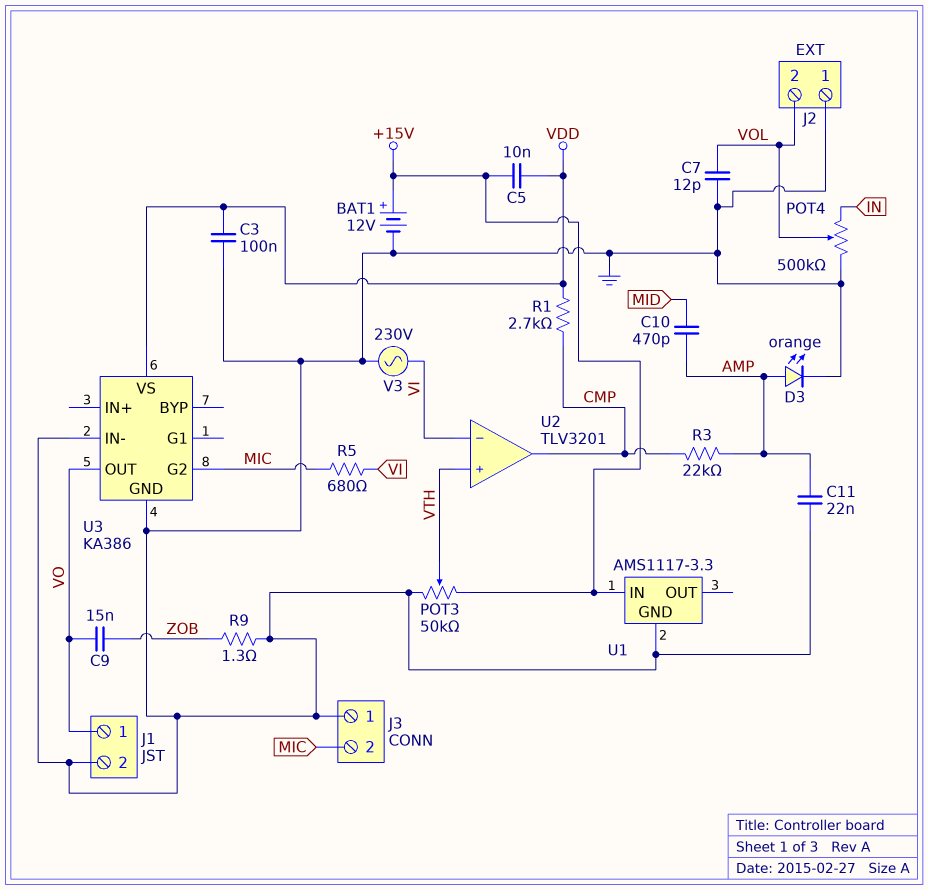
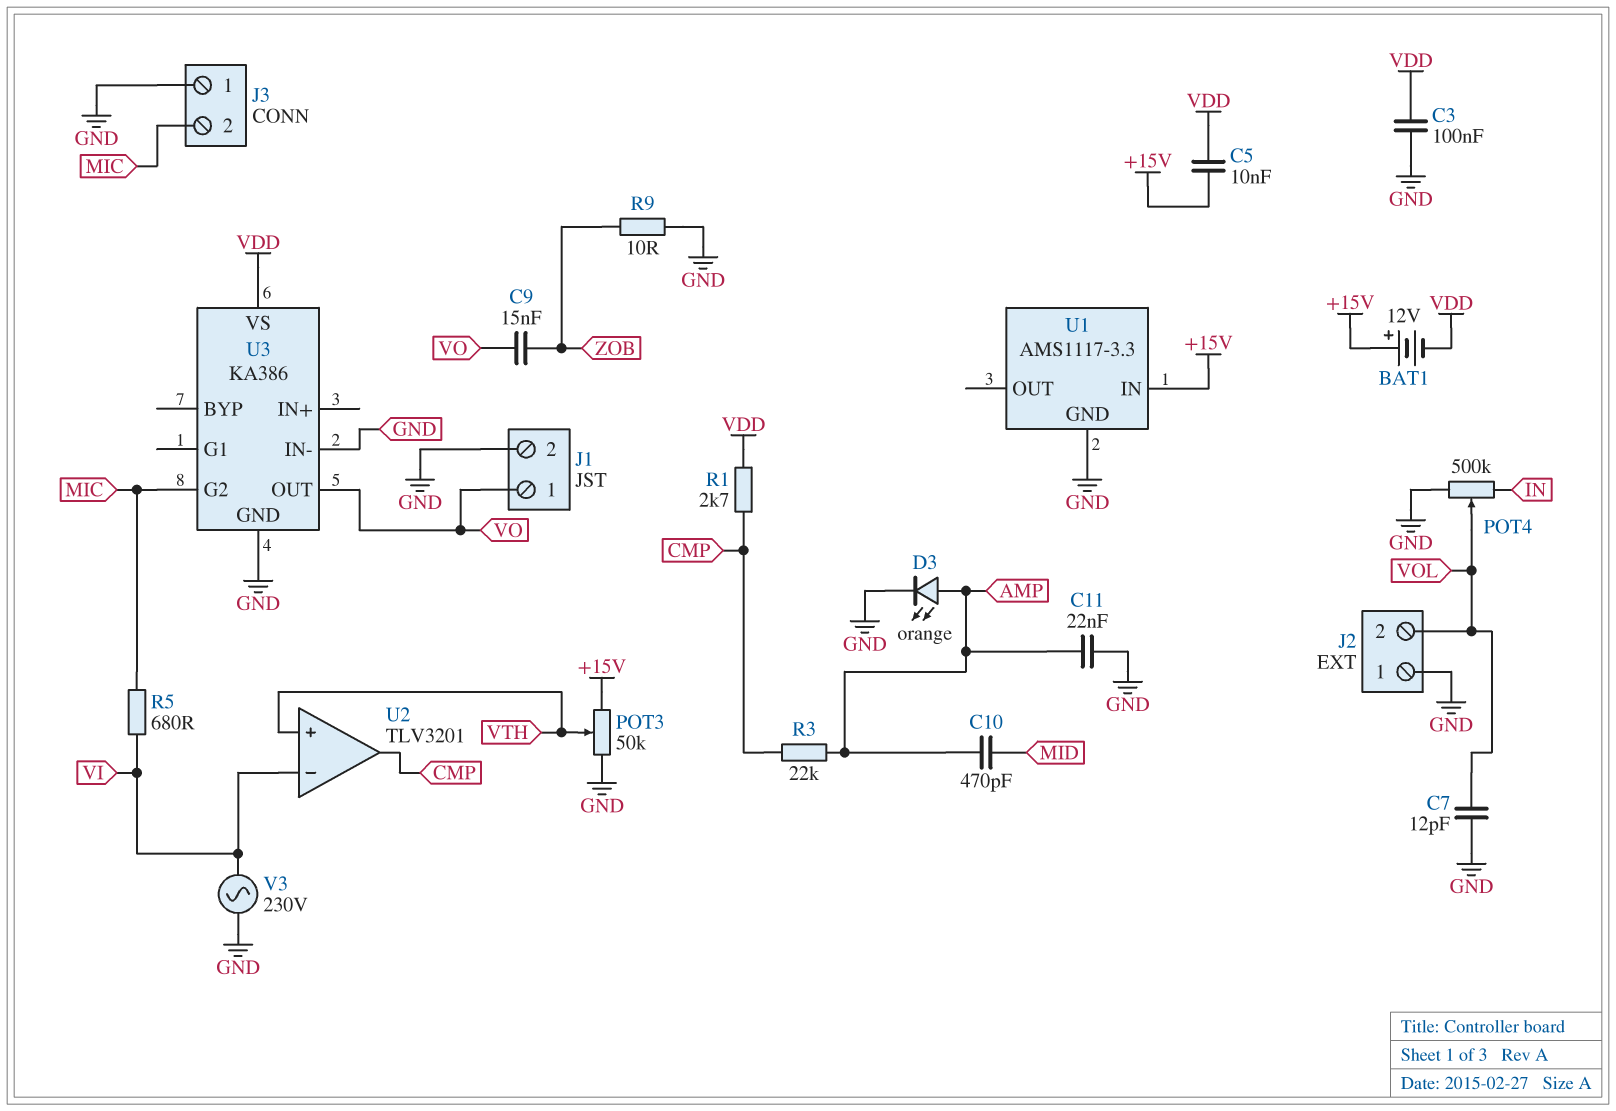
BAT1: 12V (plus +15V, minus GND) -> 12V (plus +15V, minus VDD)
R9: 1.3 (GND, ZOB) -> 10 (GND, ZOB)

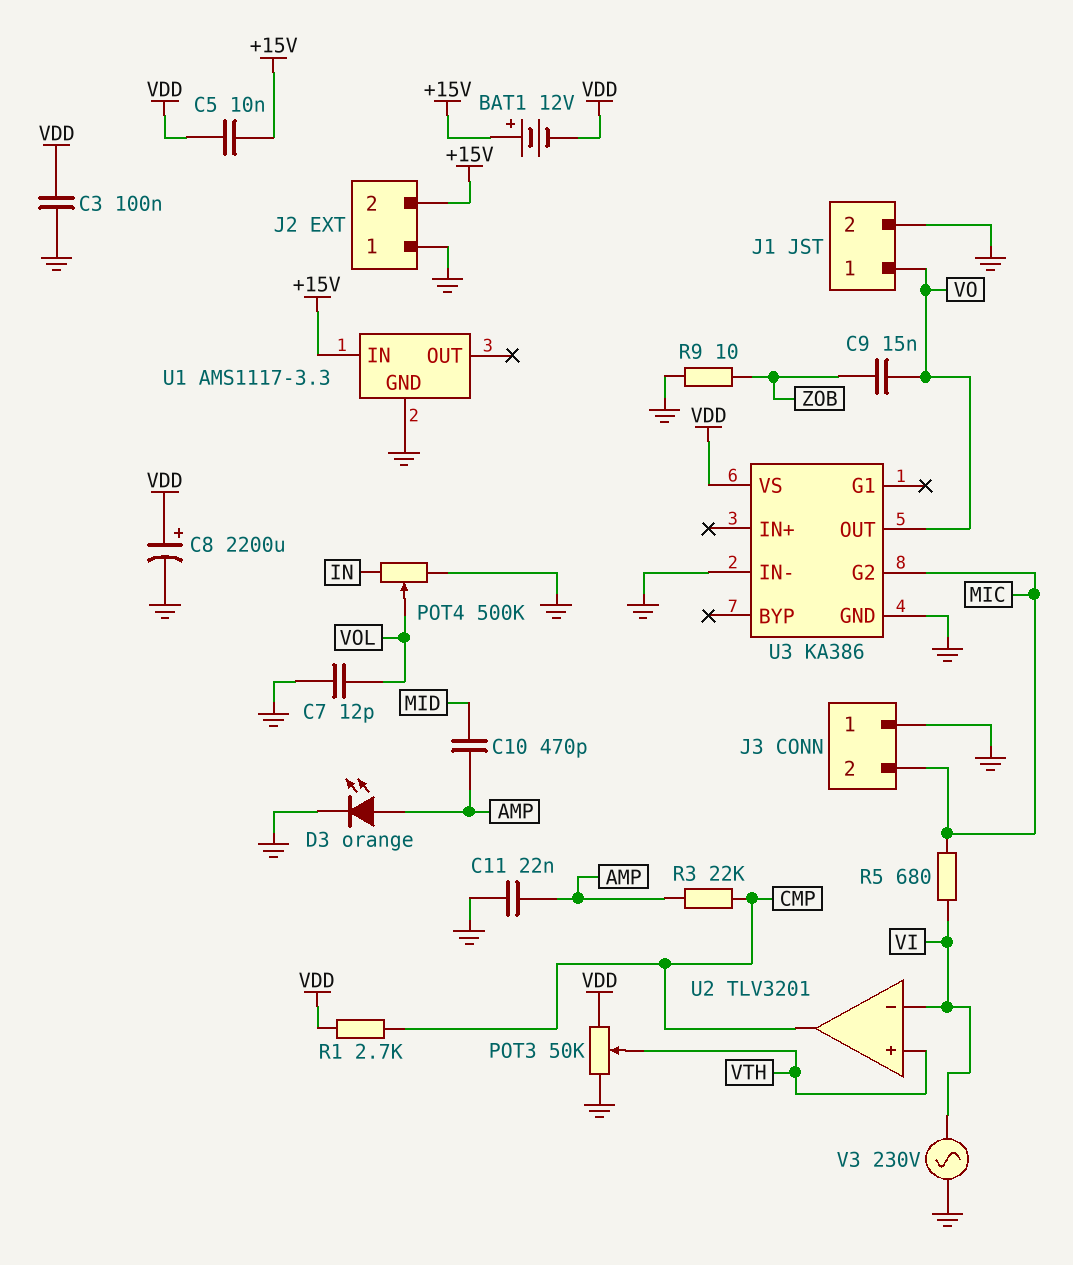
C8: none -> 2200uF (plus VDD, minus GND)
J2 pin 2: VOL -> +15V
POT3: 50k (+15V, GND, wiper VTH) -> 50k (GND, VDD, wiper VTH)

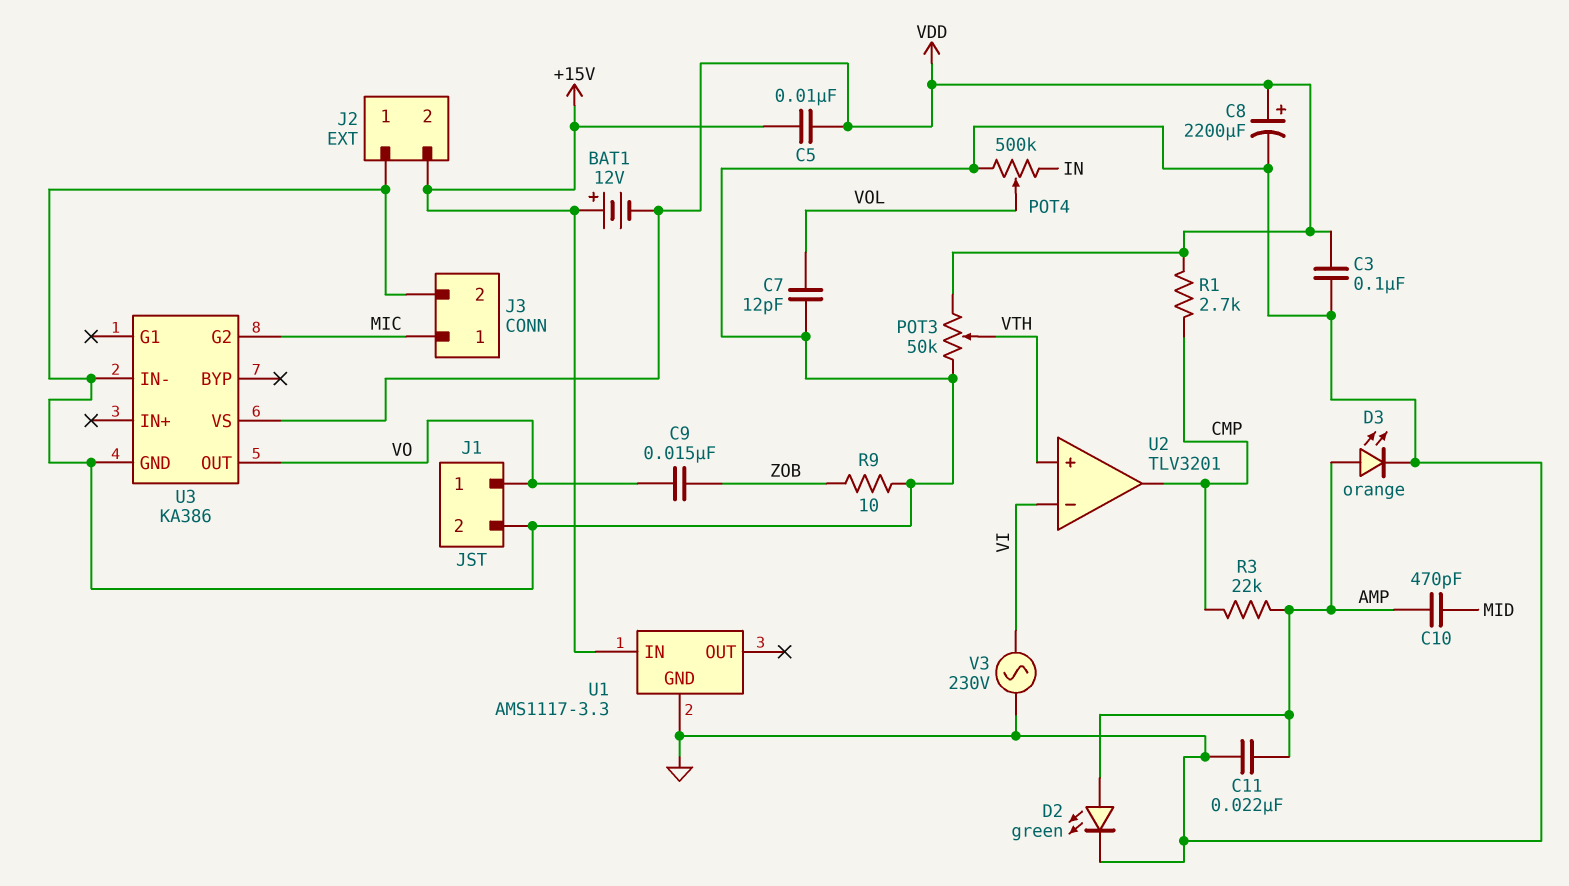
D2: none -> LED green (A AMP, K GND)
J3 pin 1: GND -> MIC
J3 pin 2: MIC -> GND
R5: 680 (MIC, VI) -> none

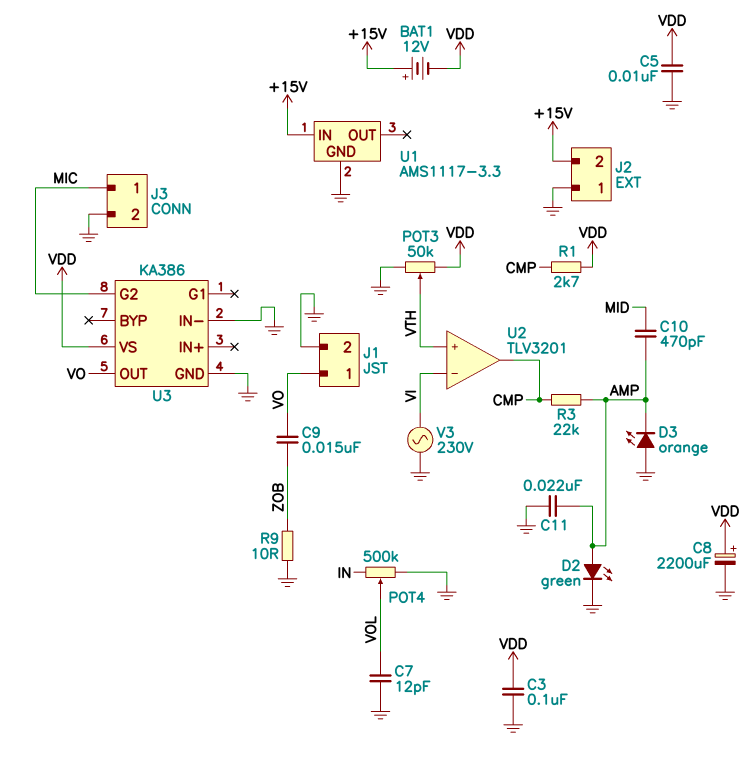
C5: 10nF (+15V, VDD) -> 10nF (GND, VDD)
D3: LED orange (A AMP, K GND) -> LED orange (A GND, K AMP)

